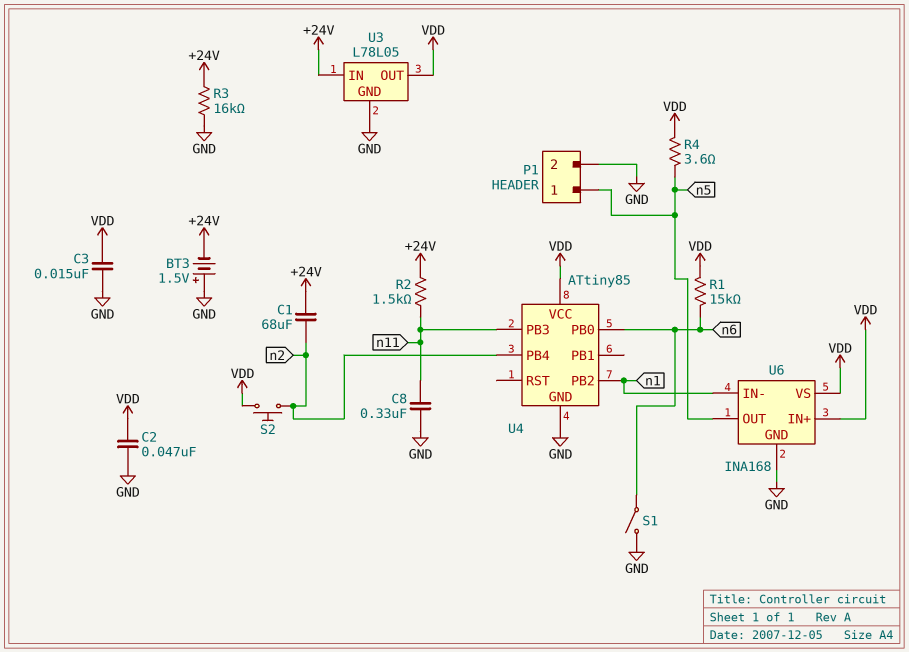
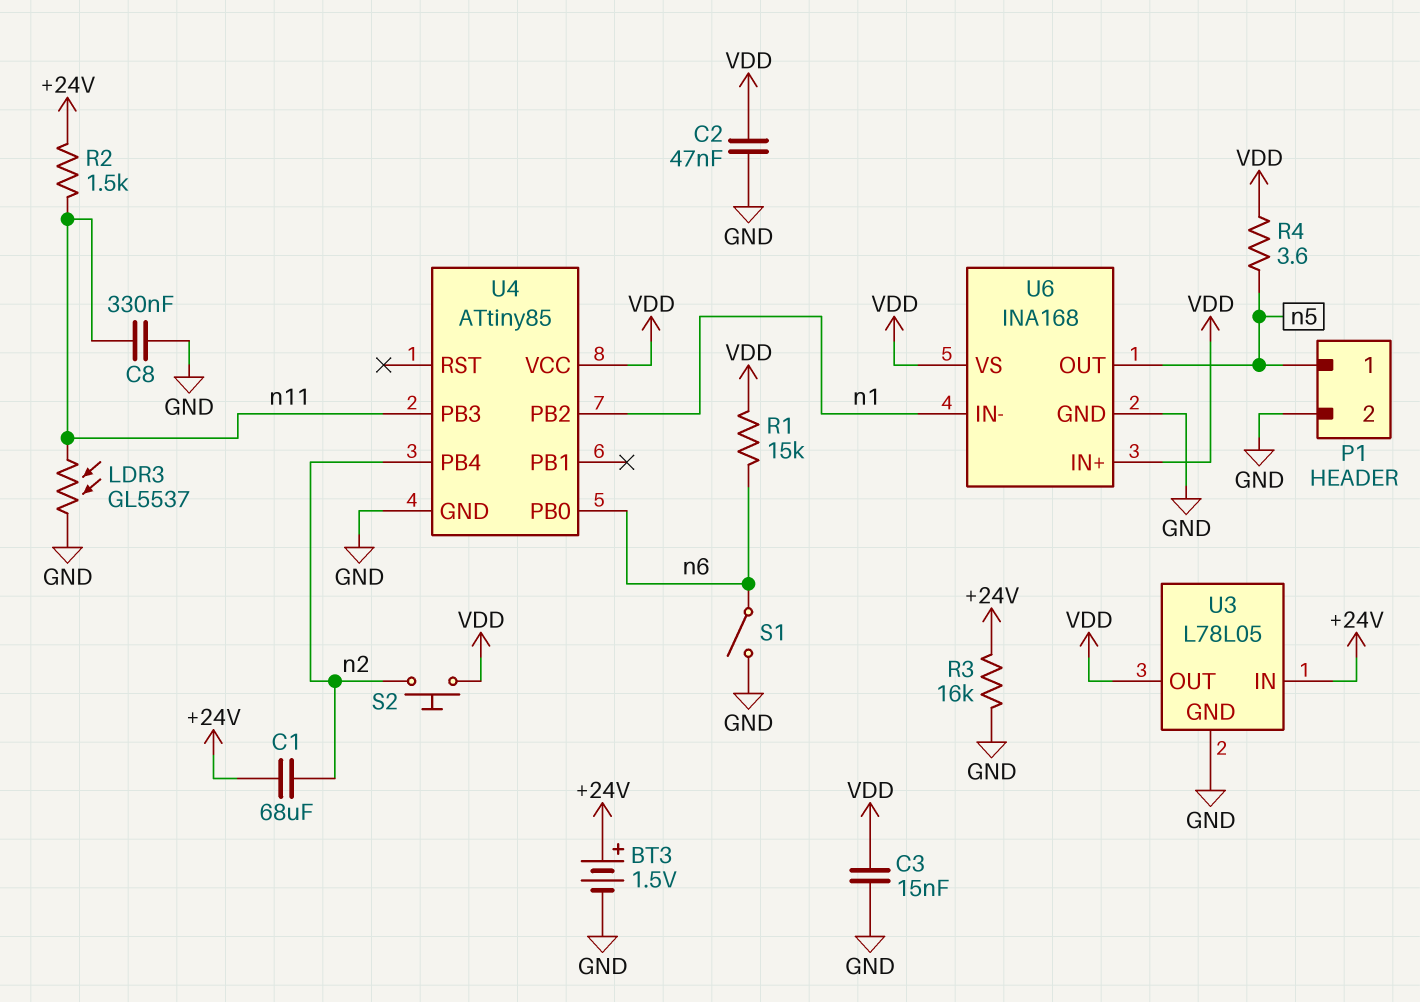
BT3: 1.5V (plus GND, minus +24V) -> 1.5V (plus +24V, minus GND)
LDR3: none -> GL5537 (GND, n11)

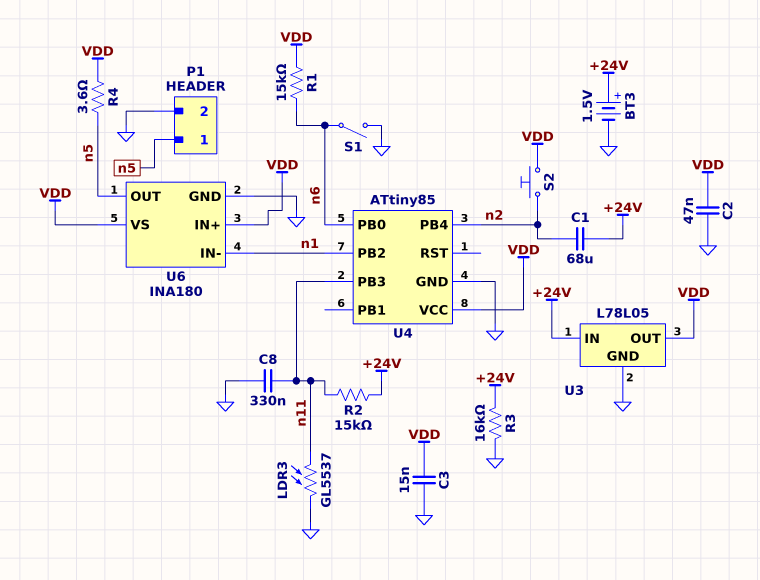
R2: 1.5k (+24V, n11) -> 15k (+24V, n11)
U6: INA168 -> INA180

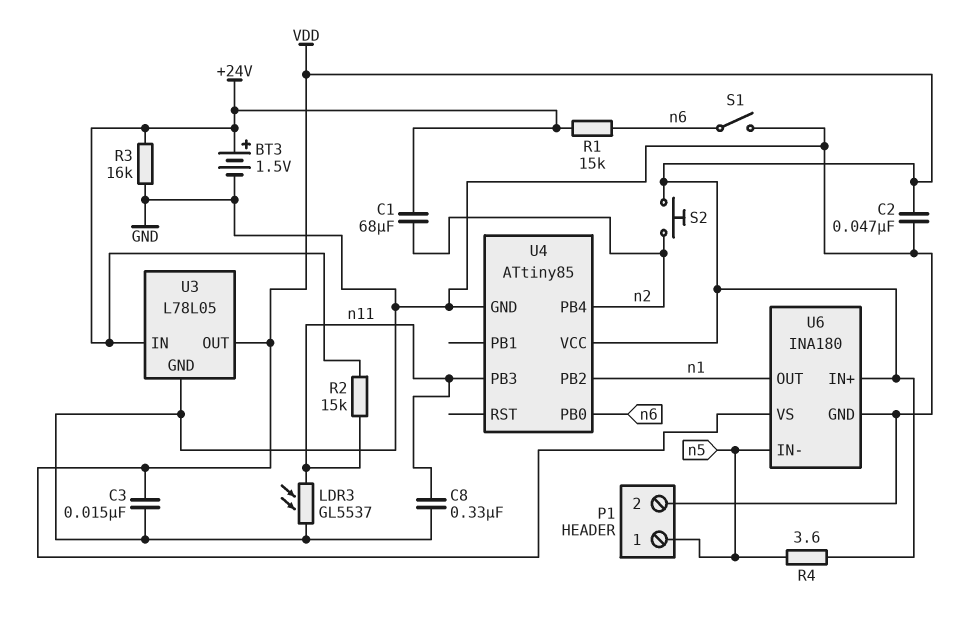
R1: 15k (VDD, n6) -> 15k (+24V, n6)
U6 pin IN-: n1 -> n5
U6 pin OUT: n5 -> n1

